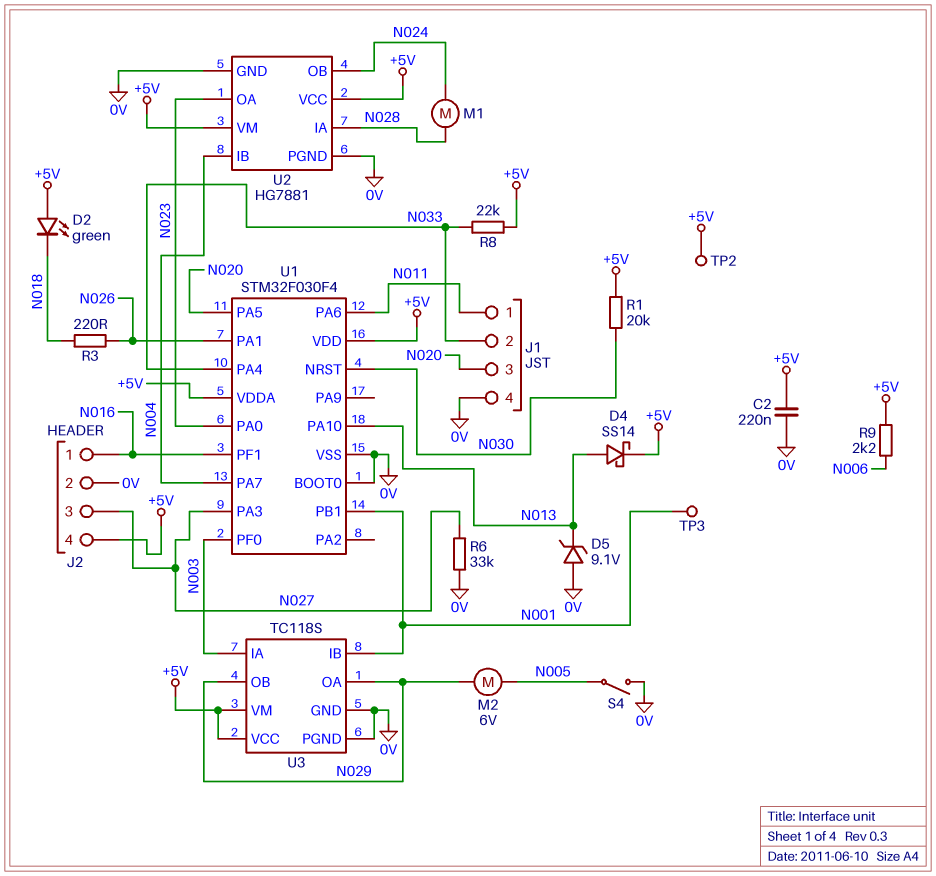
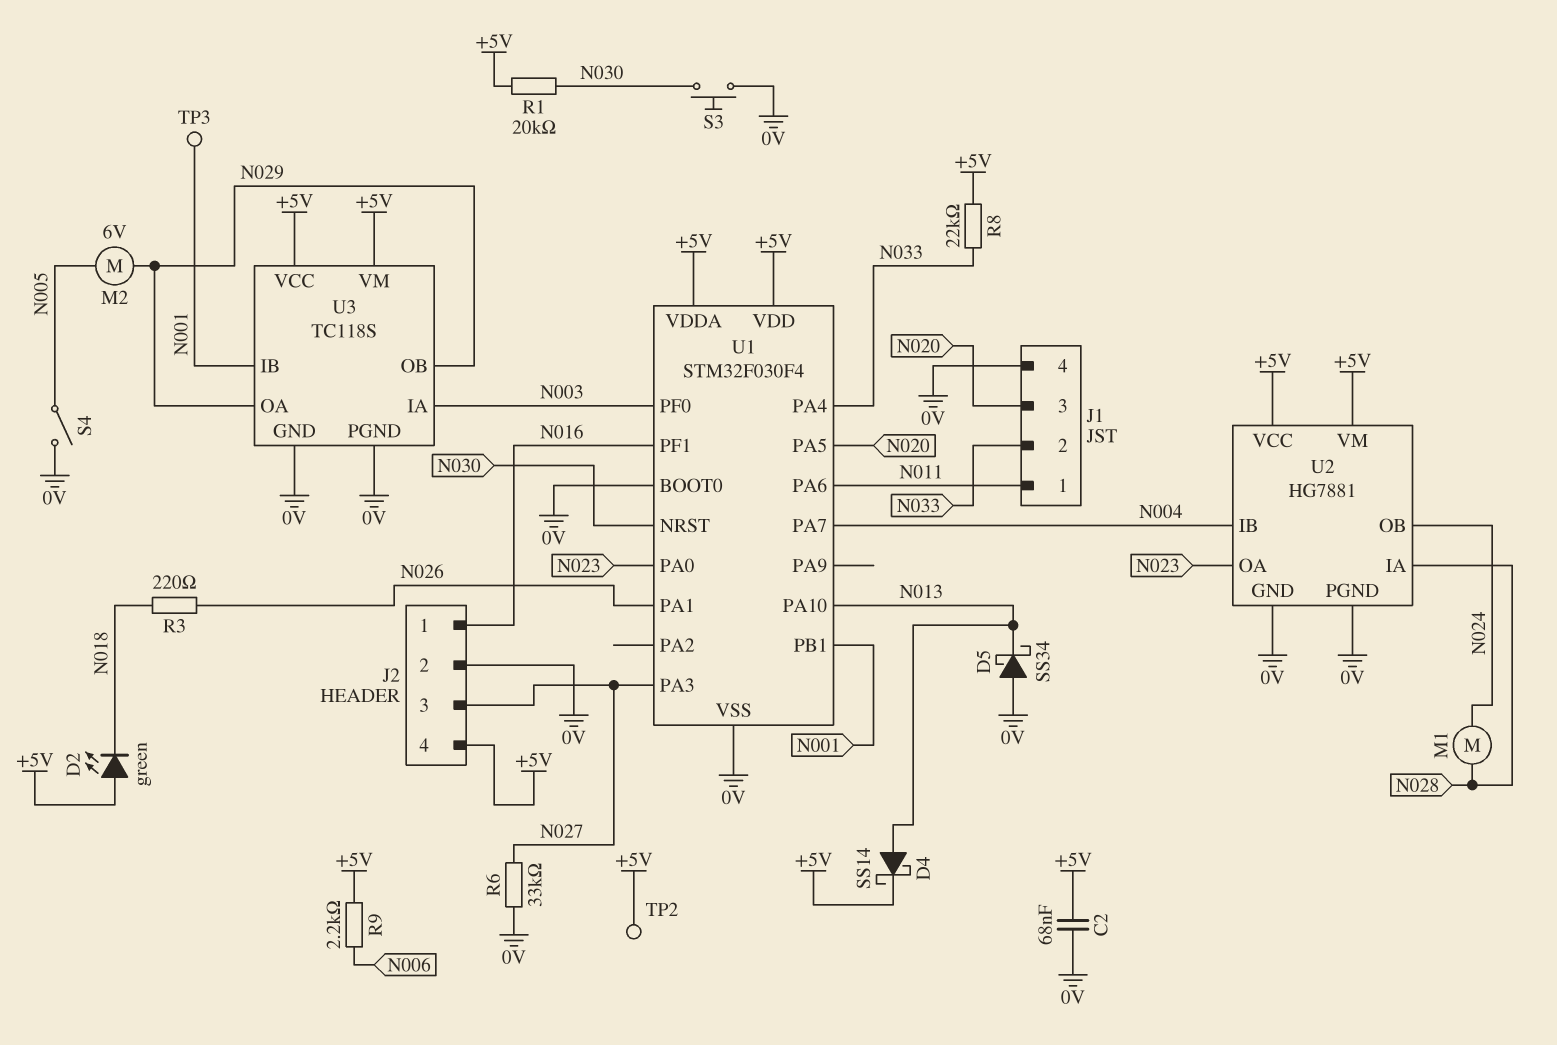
C2: 220nF (+5V, 0V) -> 68nF (+5V, 0V)
D5: zener 9.1V (A 0V, K N013) -> schottky SS34 (A 0V, K N013)
S3: none -> button (0V, N030)

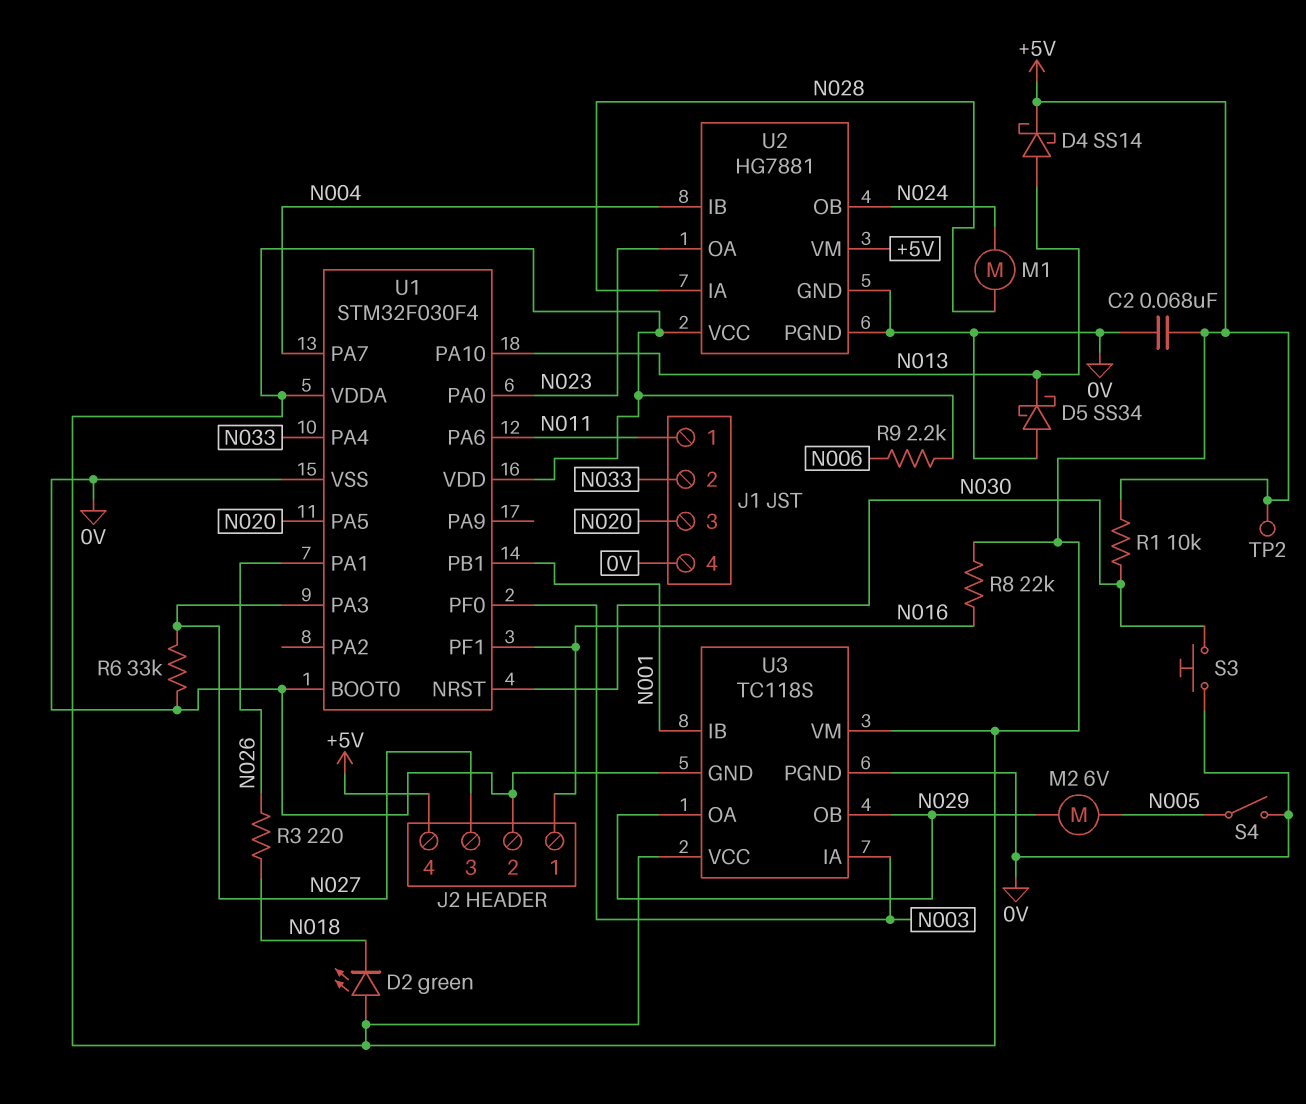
R1: 20k (+5V, N030) -> 10k (+5V, N030)
R8: 22k (+5V, N033) -> 22k (+5V, N016)
TP3: test point (N001) -> none

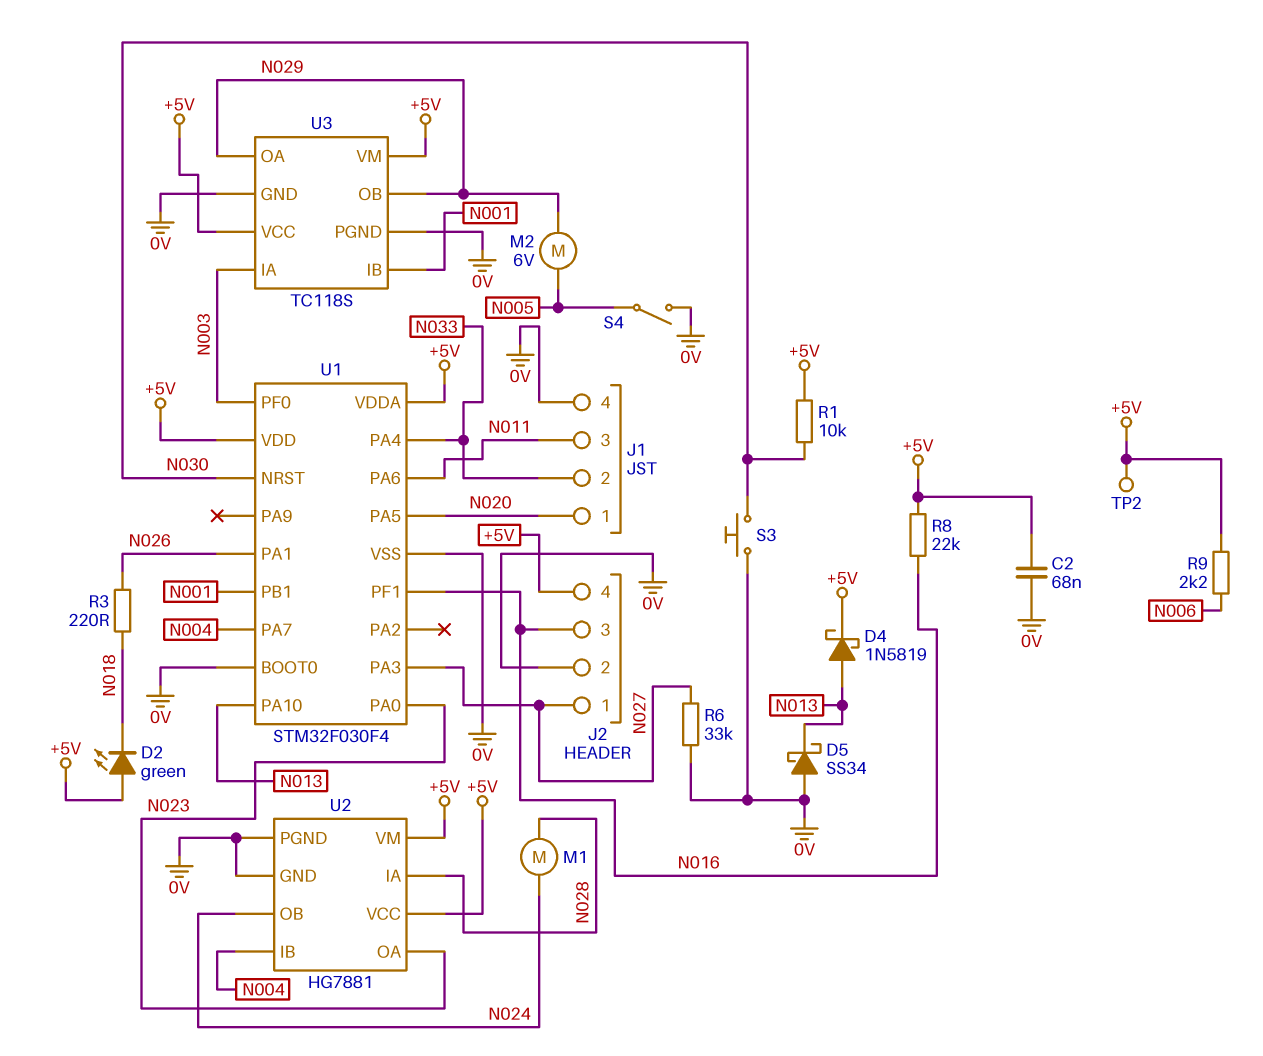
D4: schottky SS14 (A N013, K +5V) -> schottky 1N5819 (A N013, K +5V)
J1 pin 1: N011 -> N020
J1 pin 3: N020 -> N011
J2 pin 1: N016 -> N027
J2 pin 3: N027 -> N016

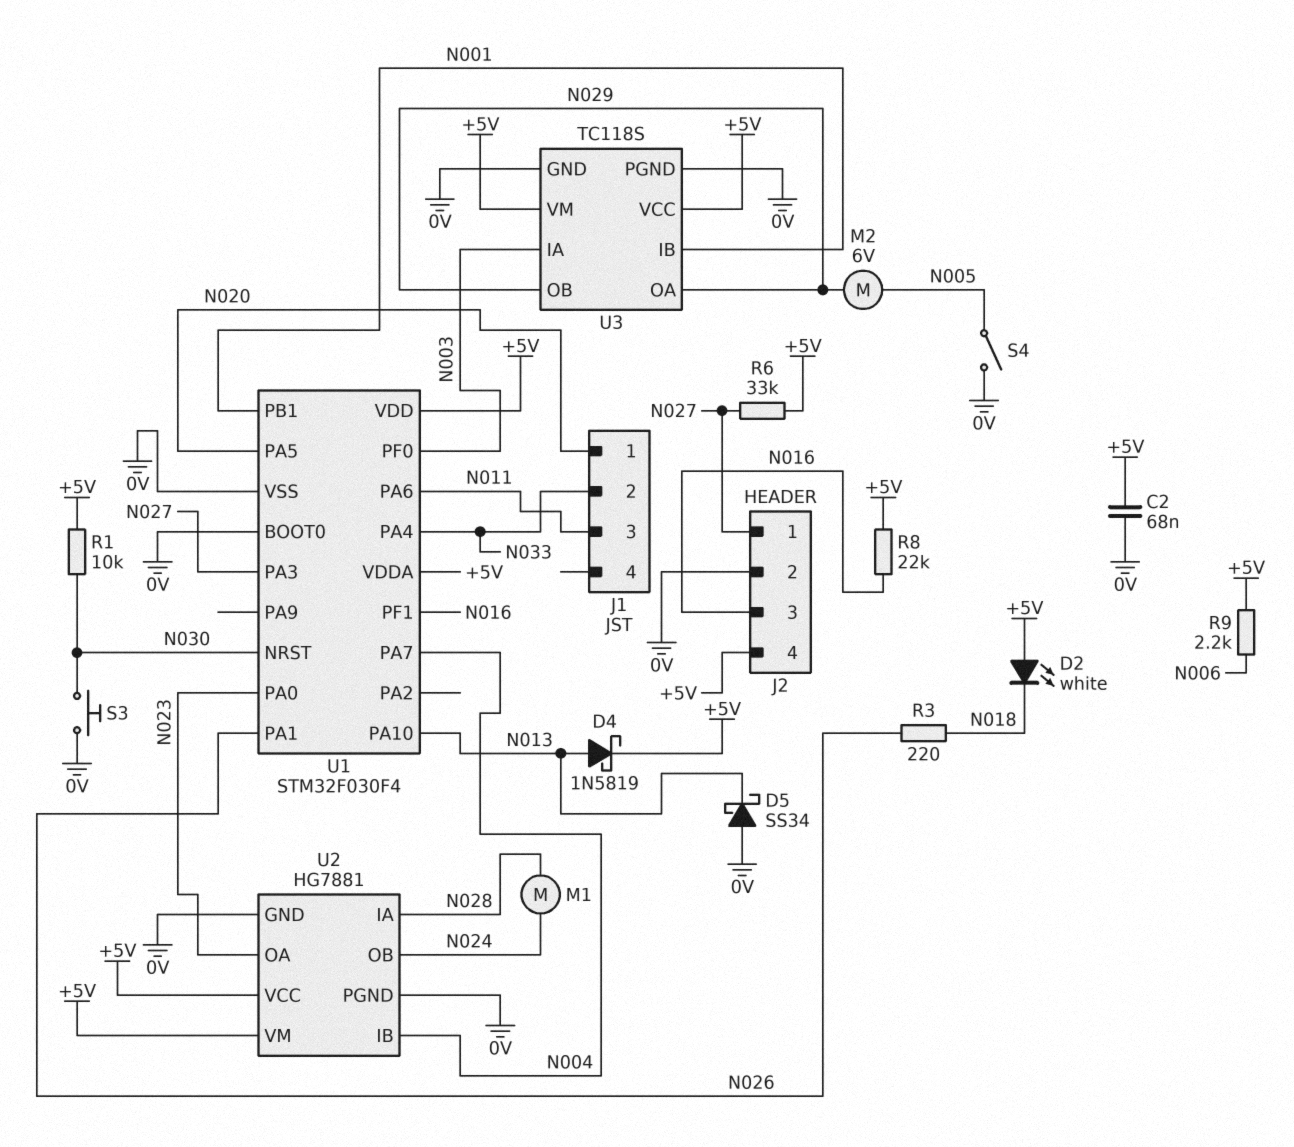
D2: LED green (A +5V, K N018) -> LED white (A +5V, K N018)
J1 pin 4: 0V -> none
R6: 33k (0V, N027) -> 33k (+5V, N027)
TP2: test point (+5V) -> none

